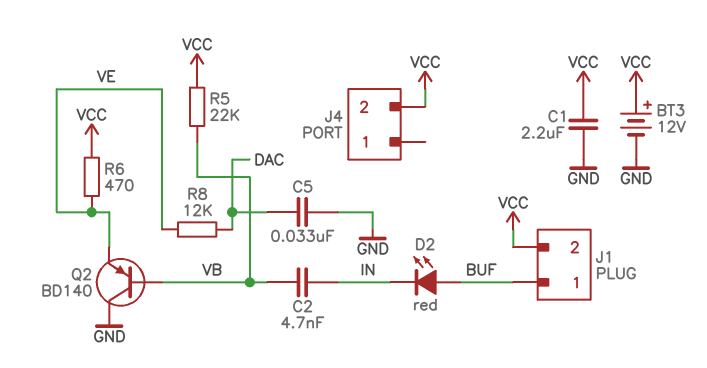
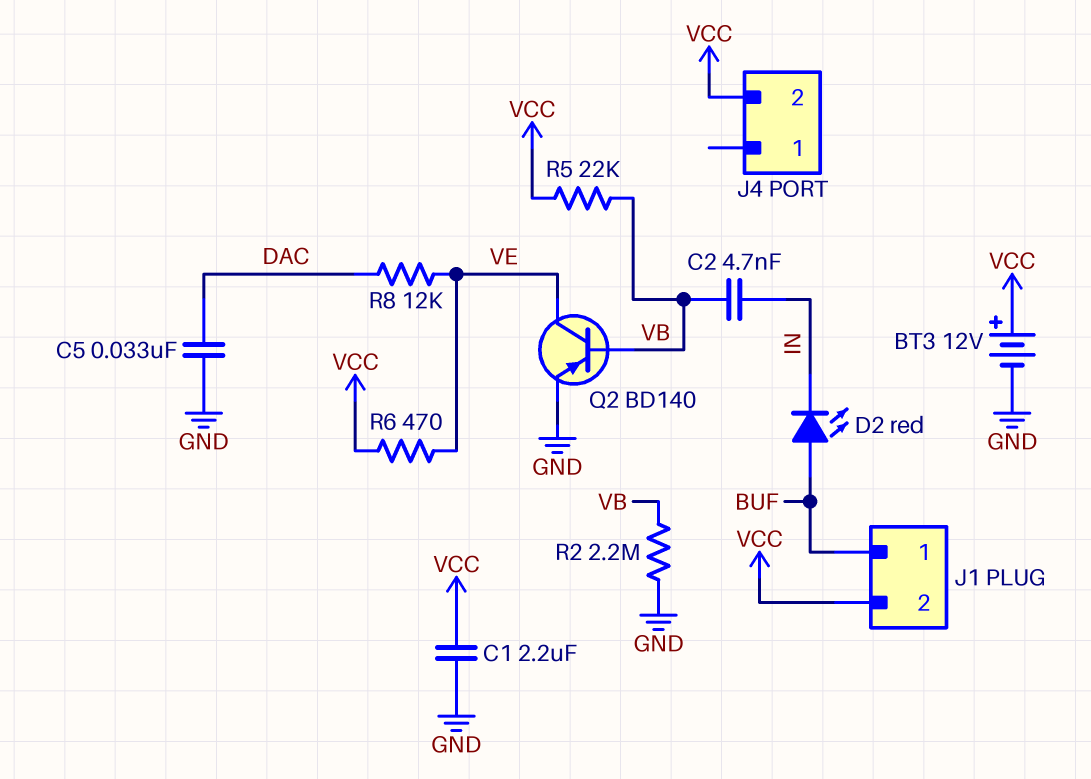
Q2: PNP BD140 (B VB, C GND, E VE) -> PNP BD140 (B VB, C VE, E GND)
R2: none -> 2.2M (GND, VB)

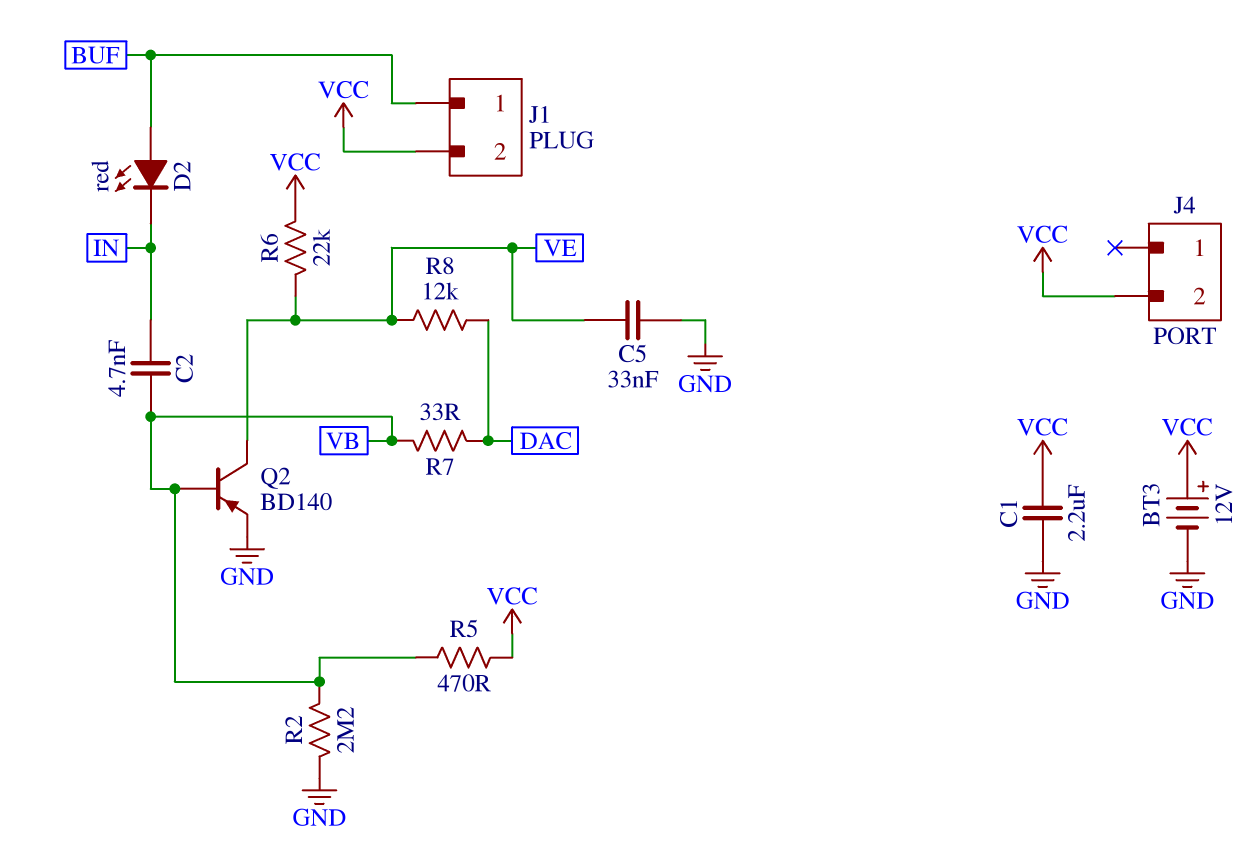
C5: 33nF (DAC, GND) -> 33nF (GND, VE)
R5: 22k (VB, VCC) -> 470 (VB, VCC)
R6: 470 (VCC, VE) -> 22k (VCC, VE)
R7: none -> 33 (DAC, VB)

